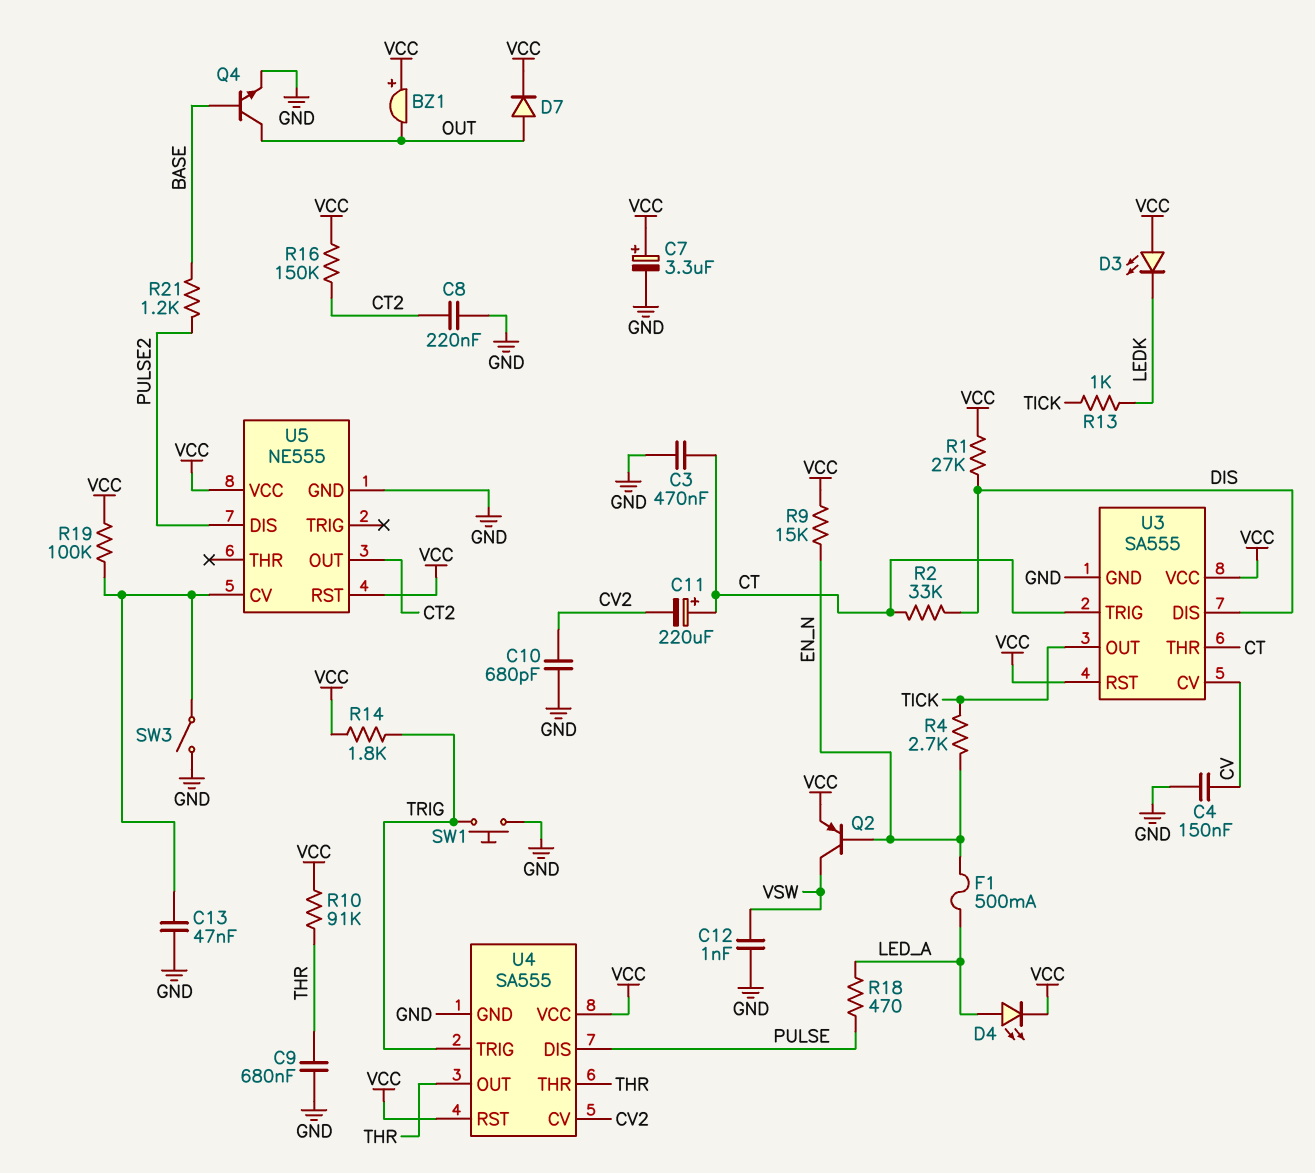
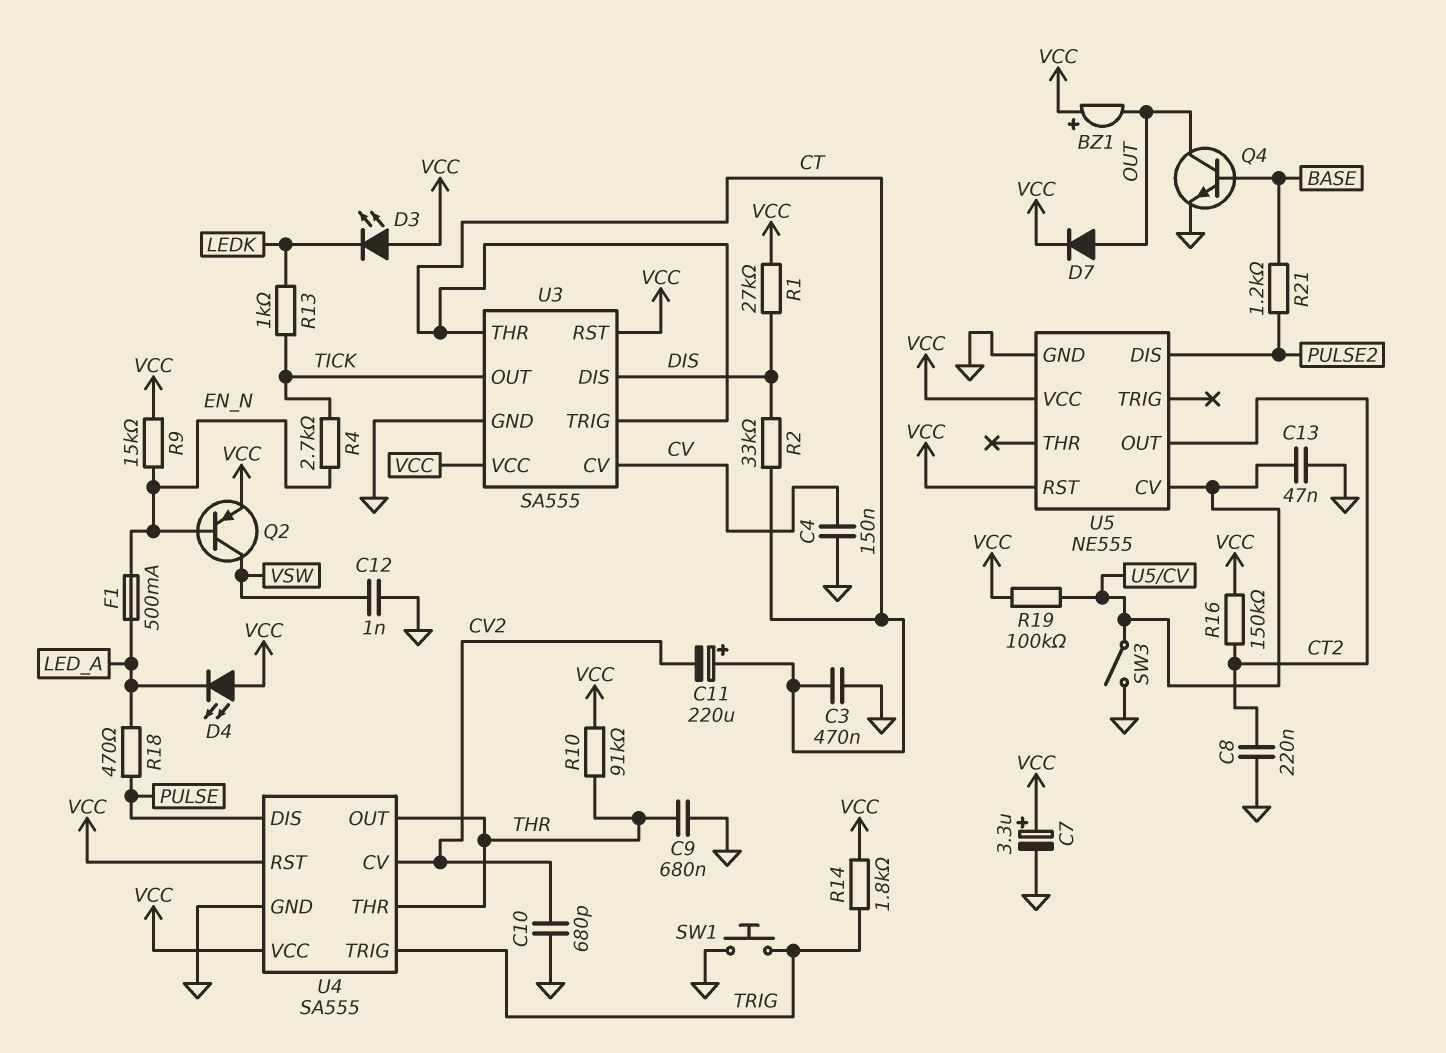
D4: LED (A LED_A, K VCC) -> LED (A VCC, K LED_A)

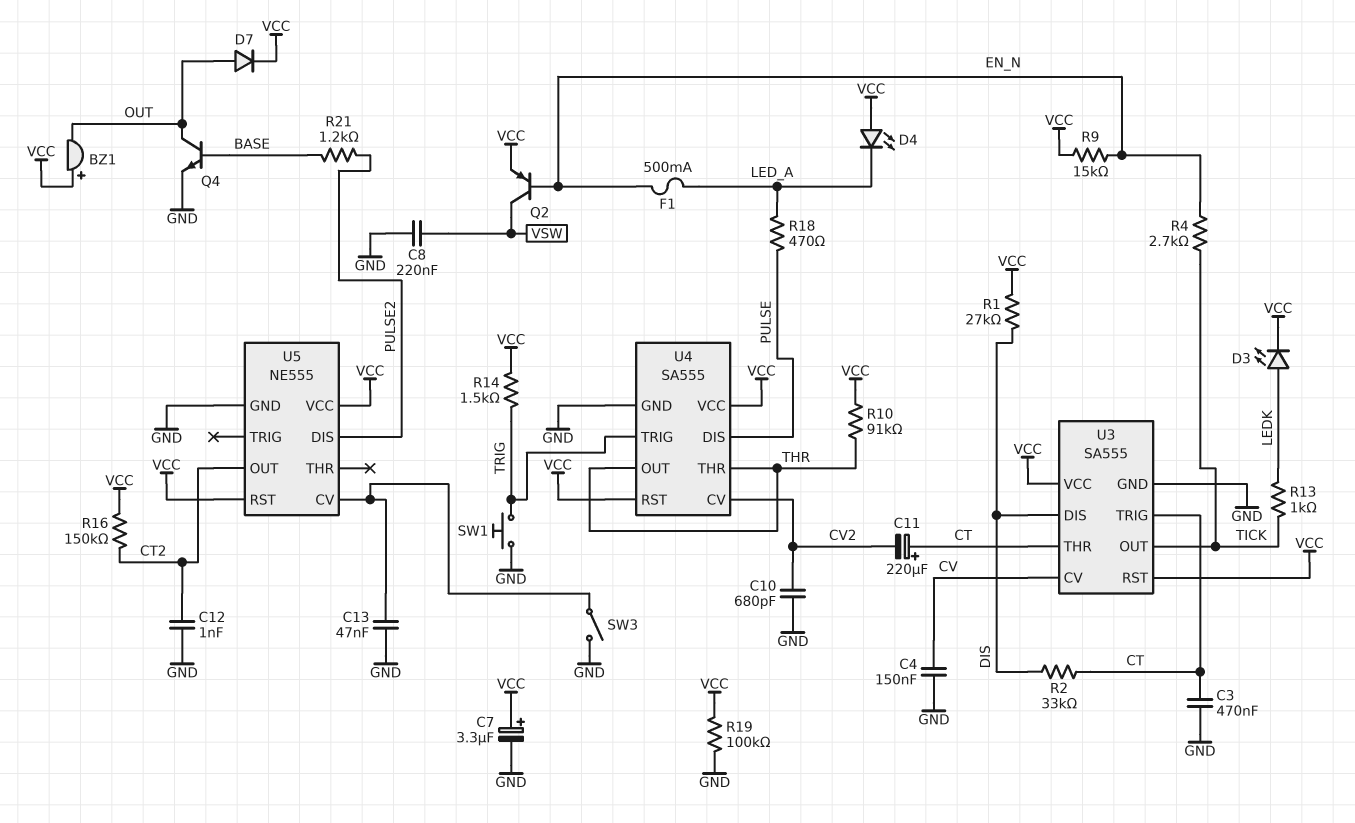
C8: 220nF (CT2, GND) -> 220nF (GND, VSW)
C9: 680nF (GND, THR) -> none
C12: 1nF (GND, VSW) -> 1nF (CT2, GND)
D3: LED (A VCC, K LEDK) -> LED (A LEDK, K VCC)
R14: 1.8k (TRIG, VCC) -> 1.5k (TRIG, VCC)
R19: 100k (U5/CV, VCC) -> 100k (GND, VCC)

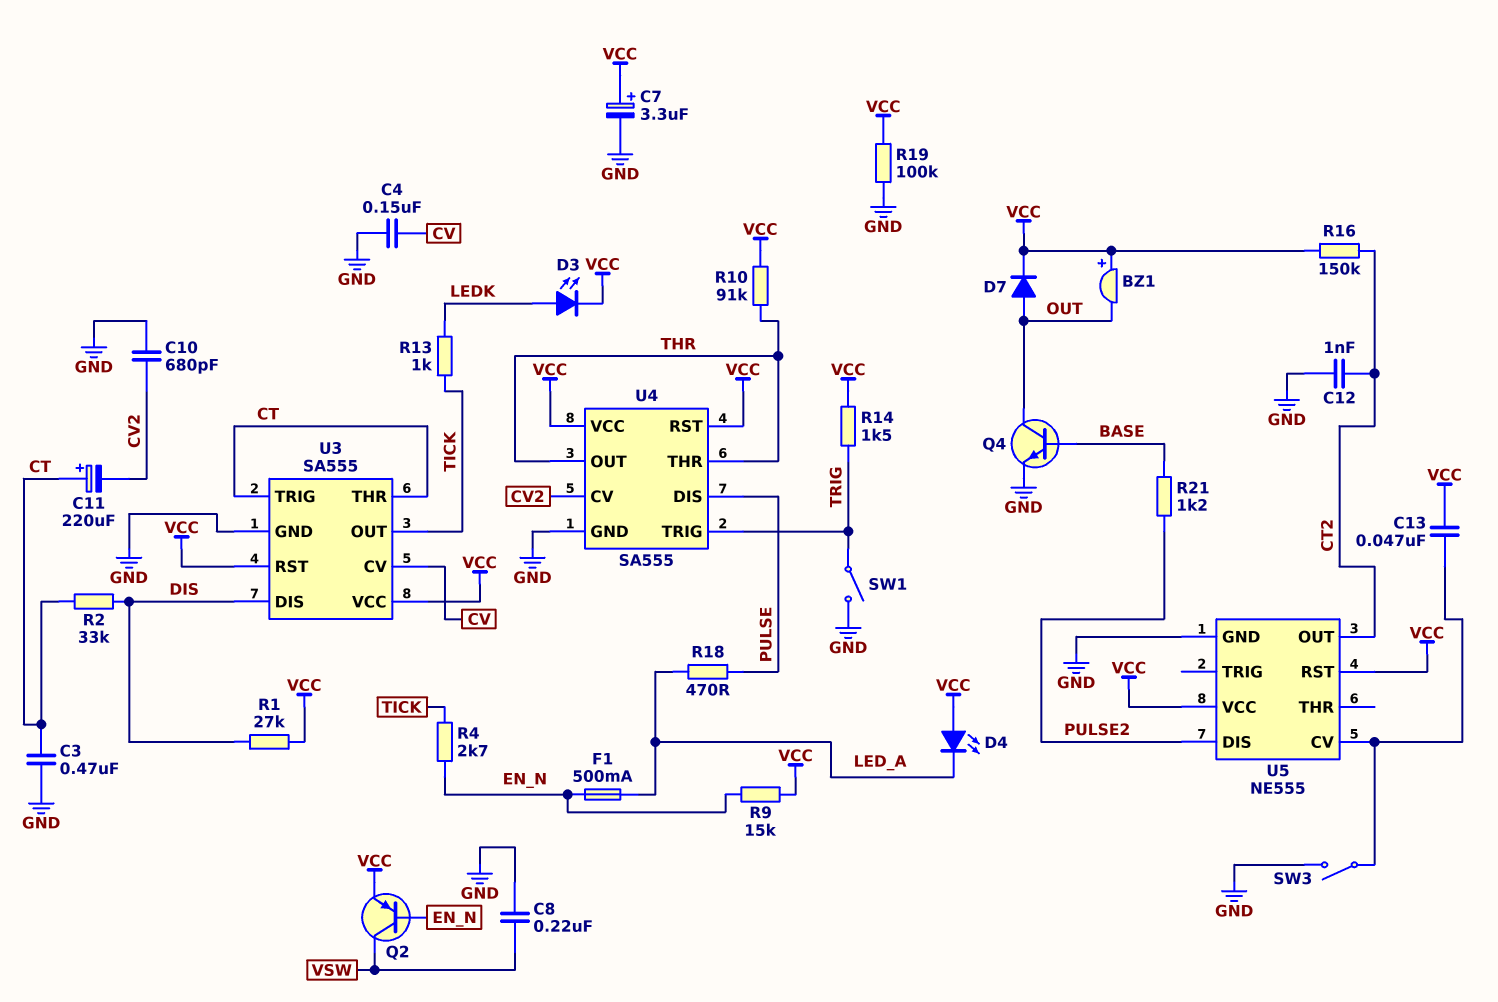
C13: 47nF (GND, U5/CV) -> 47nF (U5/CV, VCC)
SW1: button (GND, TRIG) -> switch (GND, TRIG)

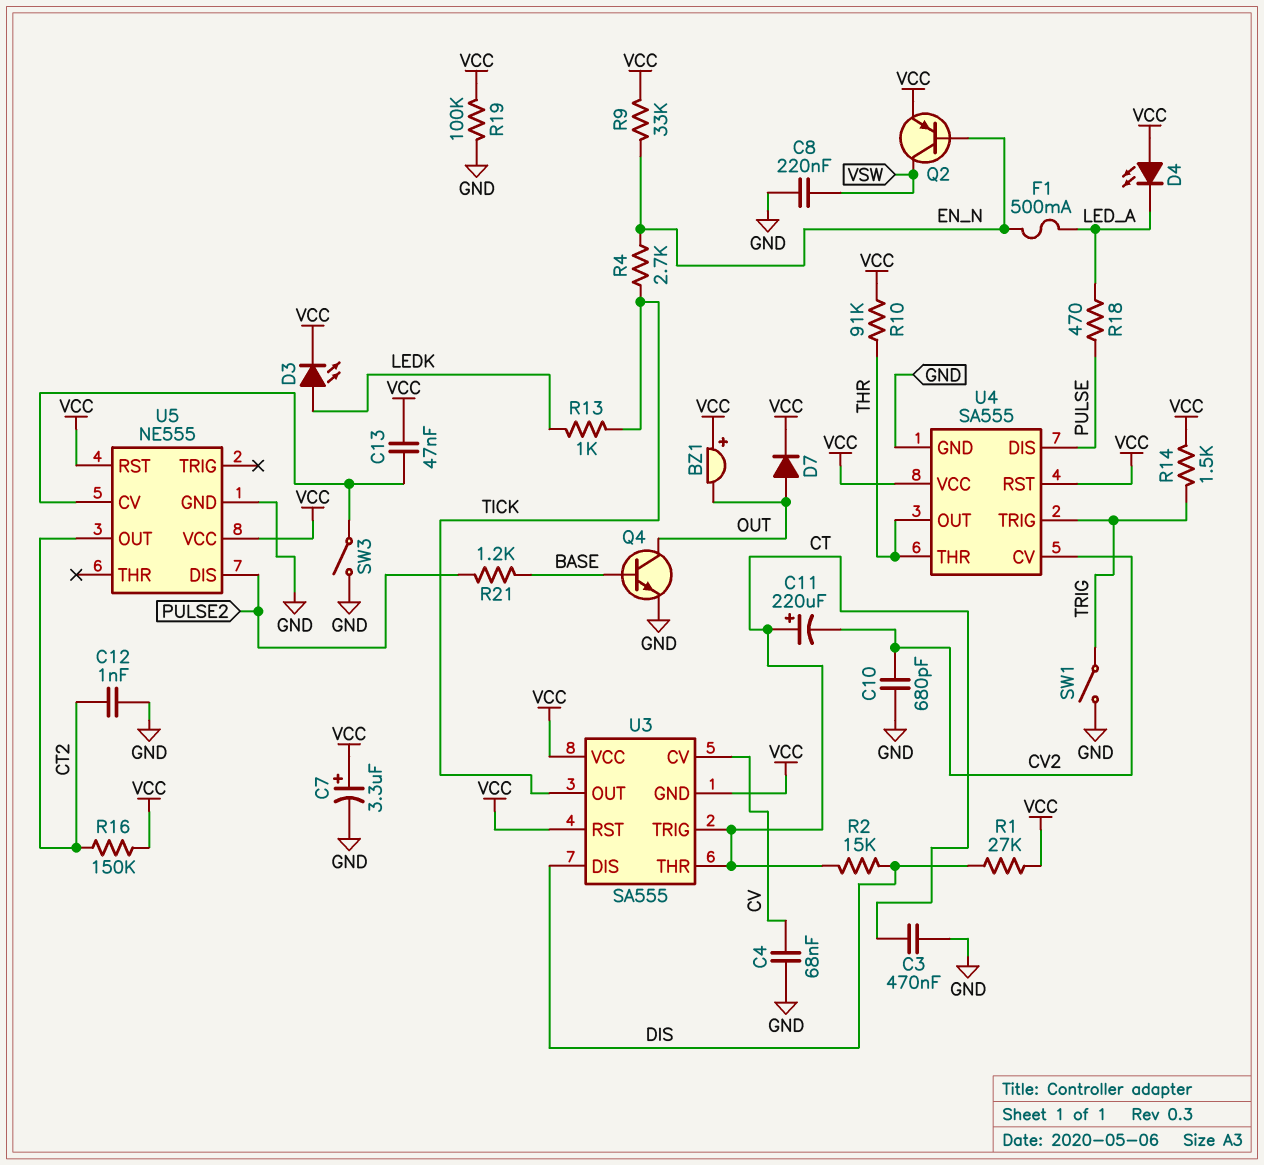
C4: 150nF (CV, GND) -> 68nF (CV, GND)
R2: 33k (CT, DIS) -> 15k (CT, DIS)
R9: 15k (EN_N, VCC) -> 33k (EN_N, VCC)
U3 pin GND: GND -> VCC

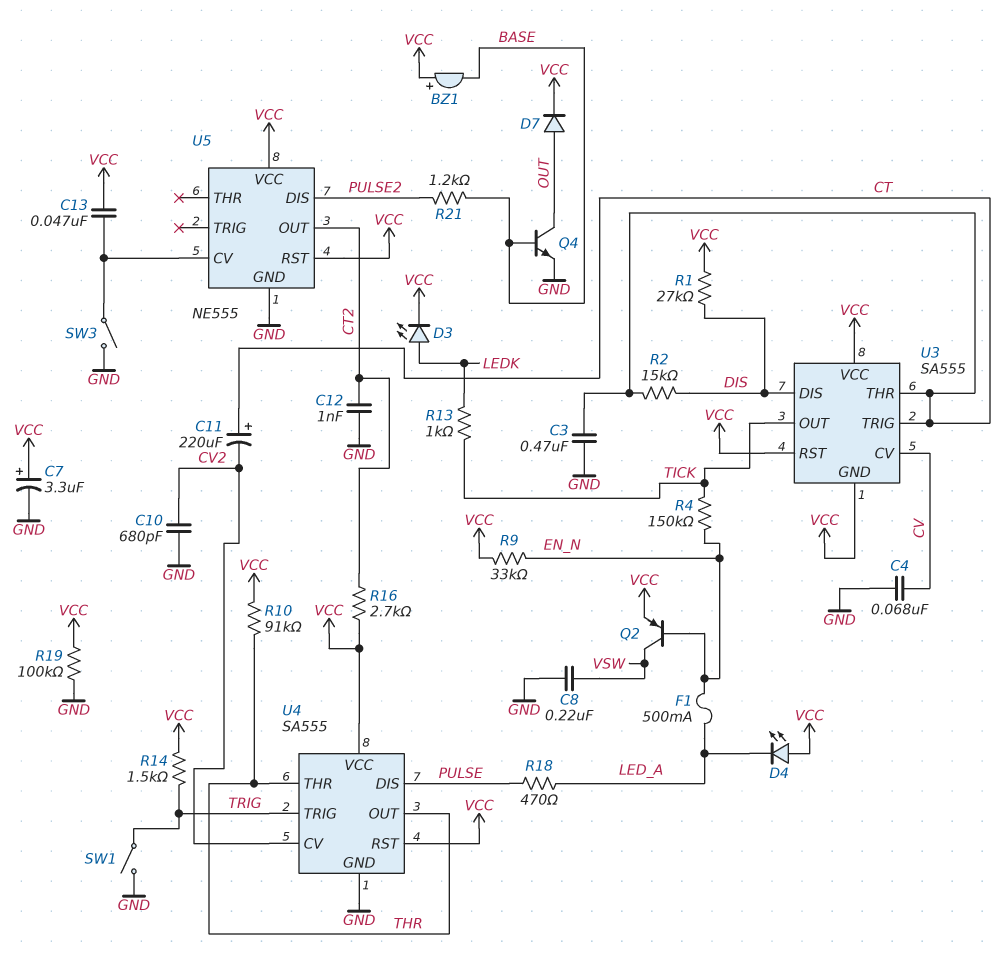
BZ1: buzzer (plus VCC, minus OUT) -> buzzer (plus VCC, minus BASE)
R4: 2.7k (EN_N, TICK) -> 150k (EN_N, TICK)
R16: 150k (CT2, VCC) -> 2.7k (CT2, VCC)

